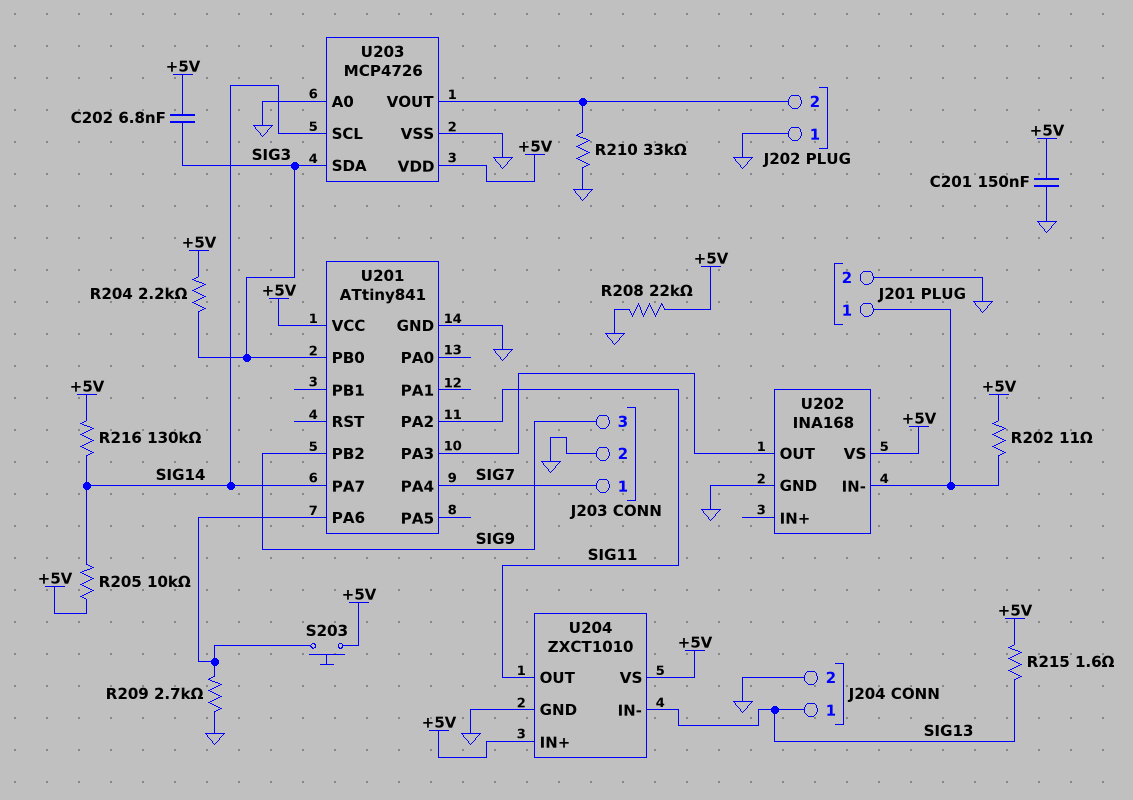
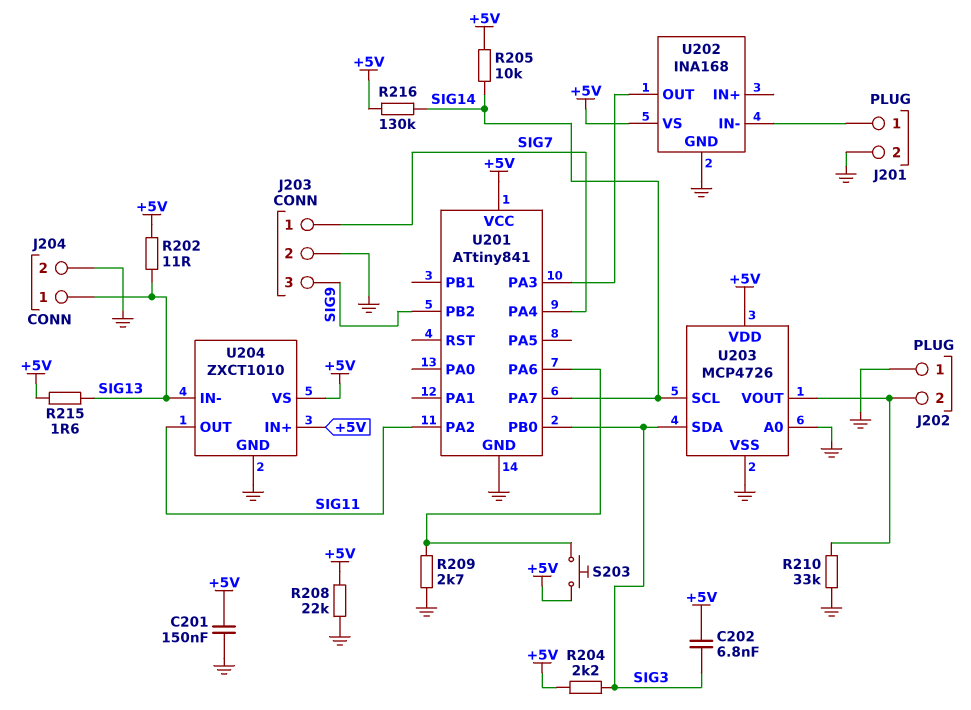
R202: 11 (+5V, J201/1) -> 11 (+5V, SIG13)

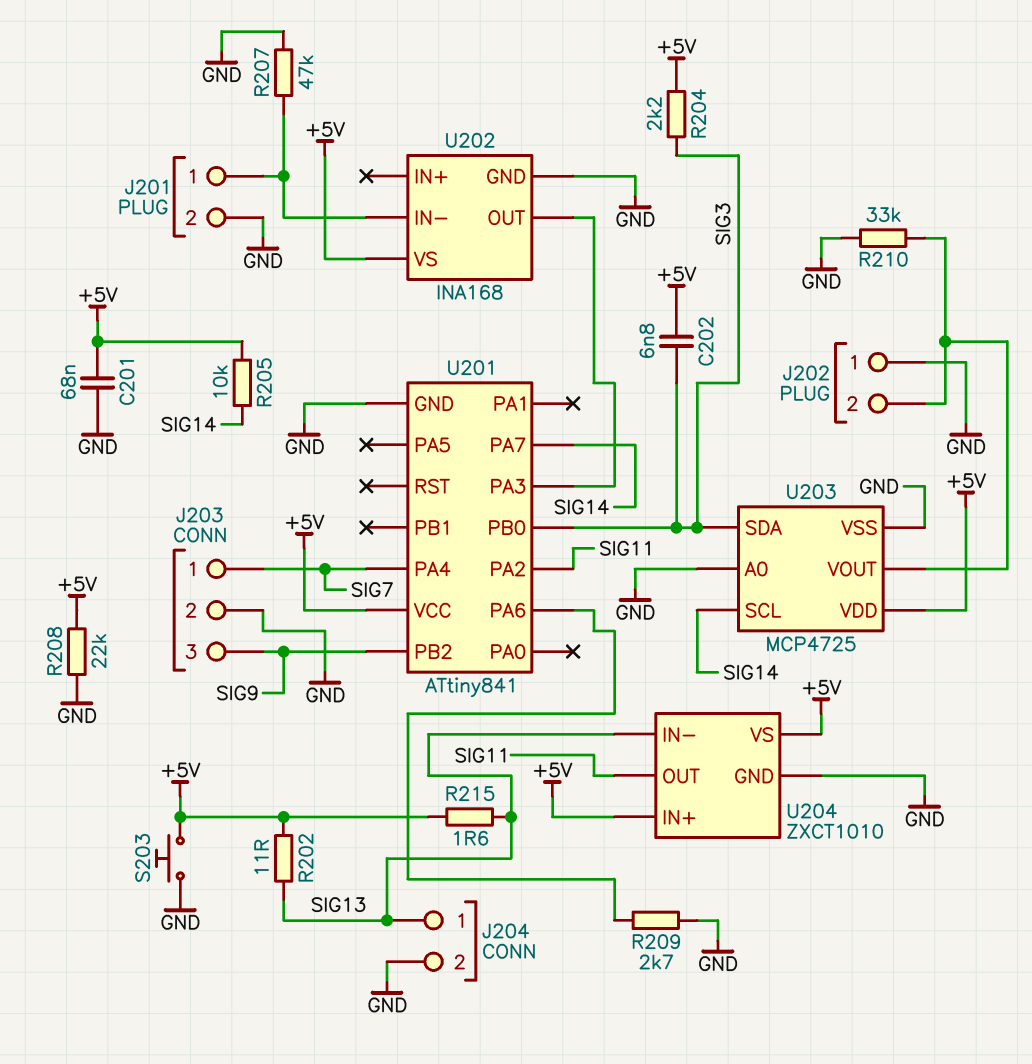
C201: 150nF (+5V, GND) -> 68nF (+5V, GND)
R207: none -> 47k (GND, J201/1)
R216: 130k (+5V, SIG14) -> none
S203: button (+5V, U201/PA6) -> button (+5V, GND)
U203: MCP4726 -> MCP4725

